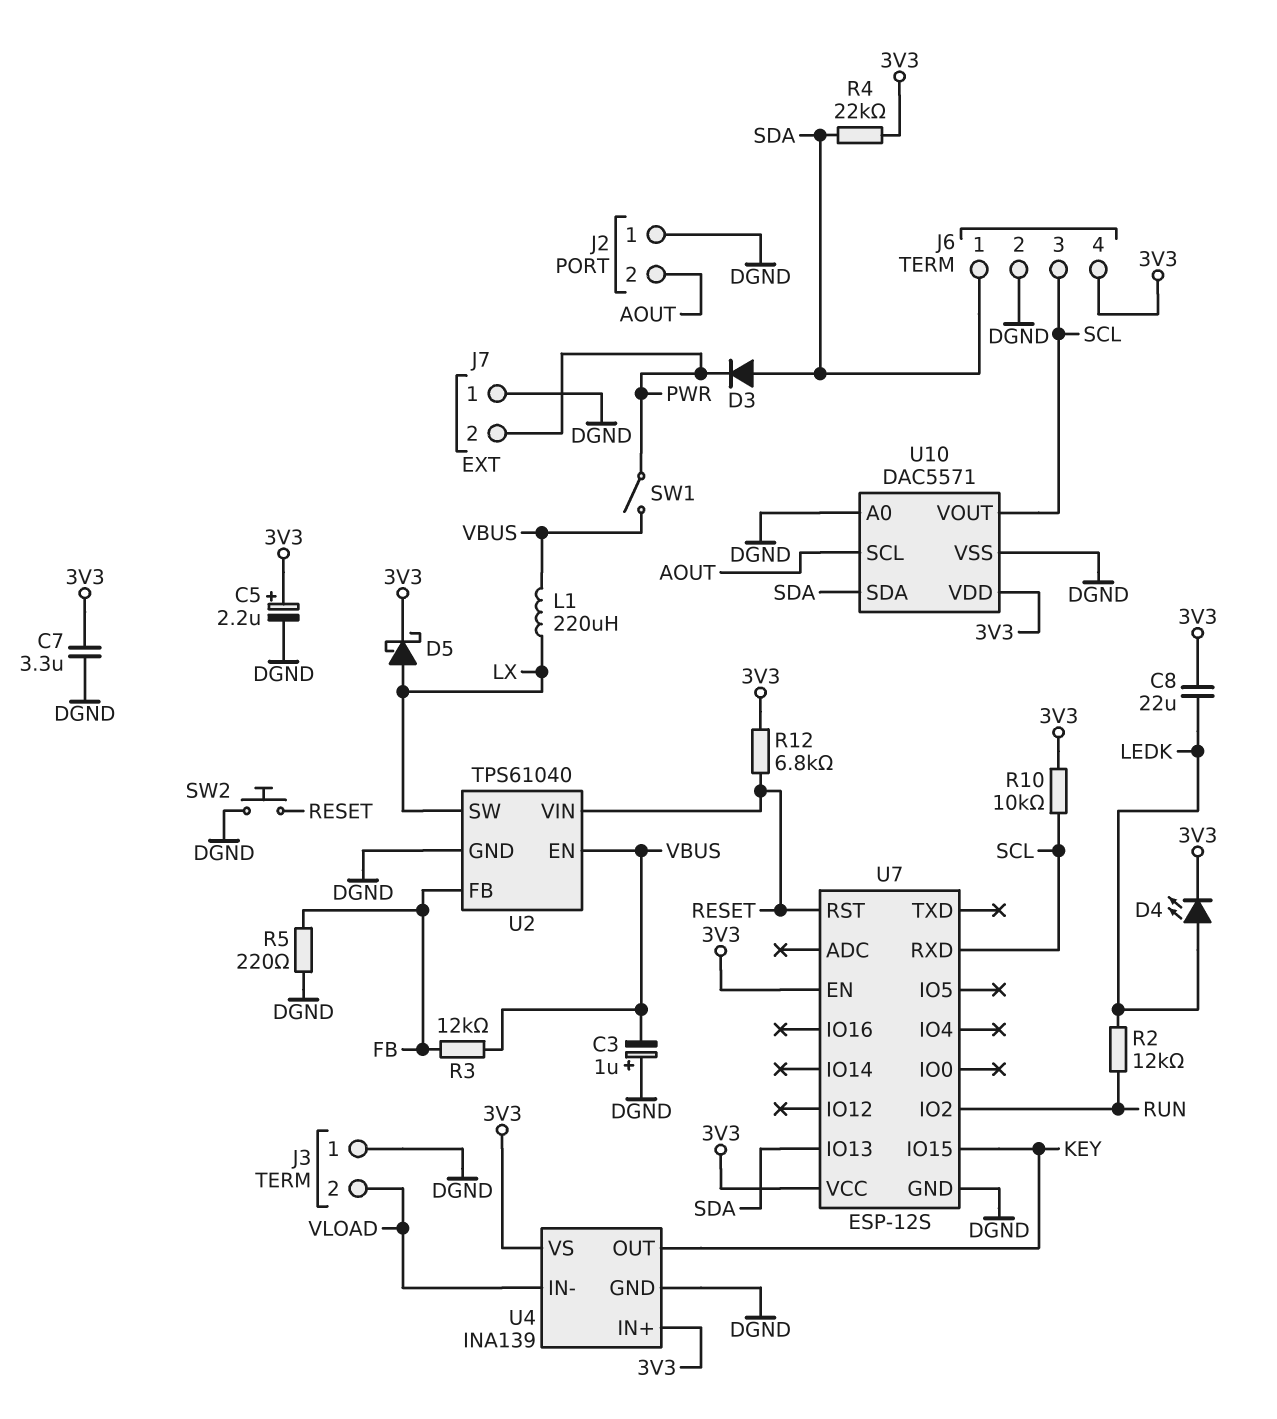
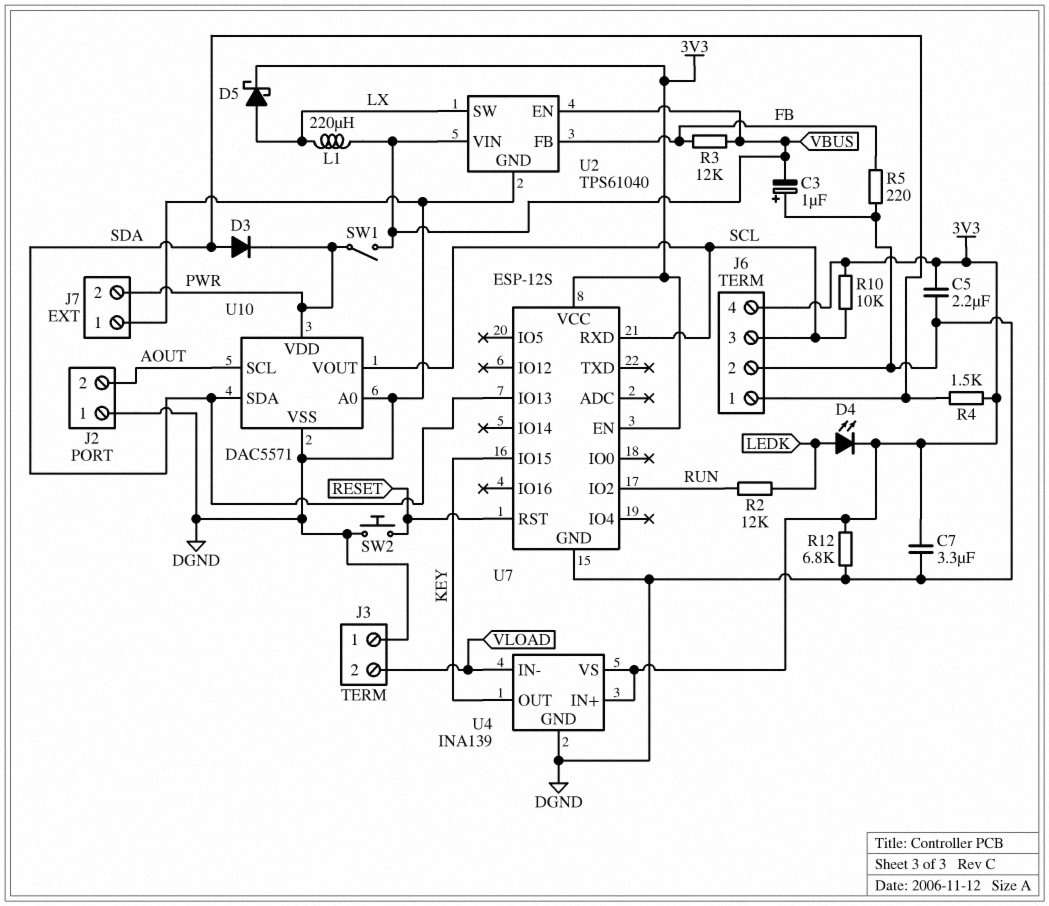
C5: 2.2uF (plus 3V3, minus DGND) -> 2.2uF (3V3, DGND)
C8: 22uF (3V3, LEDK) -> none
R4: 22k (3V3, SDA) -> 1.5k (3V3, SDA)
R12: 6.8k (3V3, RESET) -> 6.8k (3V3, DGND)
U2 pin VIN: RESET -> VBUS
U10 pin VDD: 3V3 -> PWR

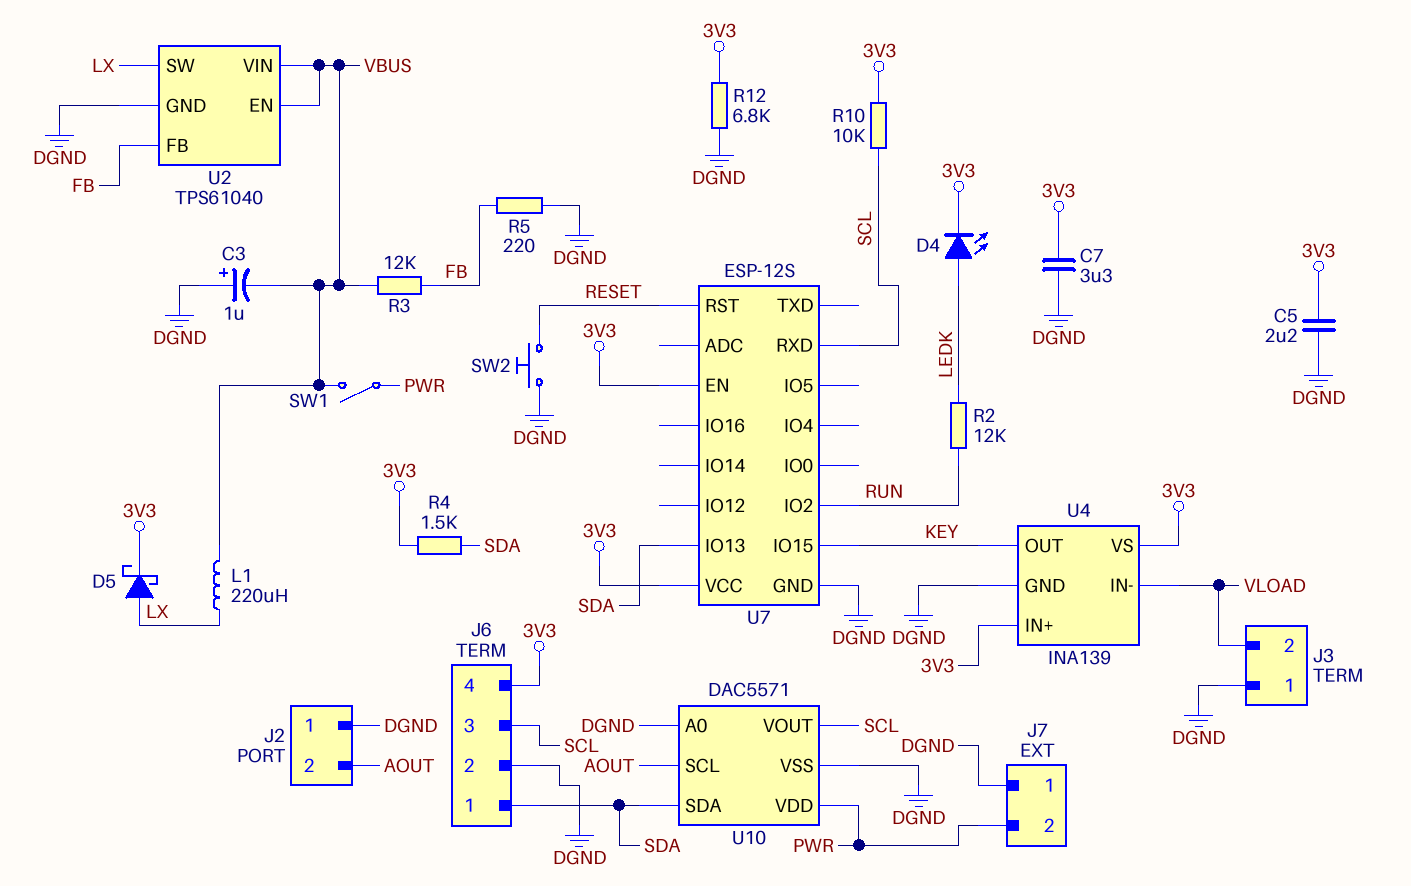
D3: diode (A SDA, K PWR) -> none

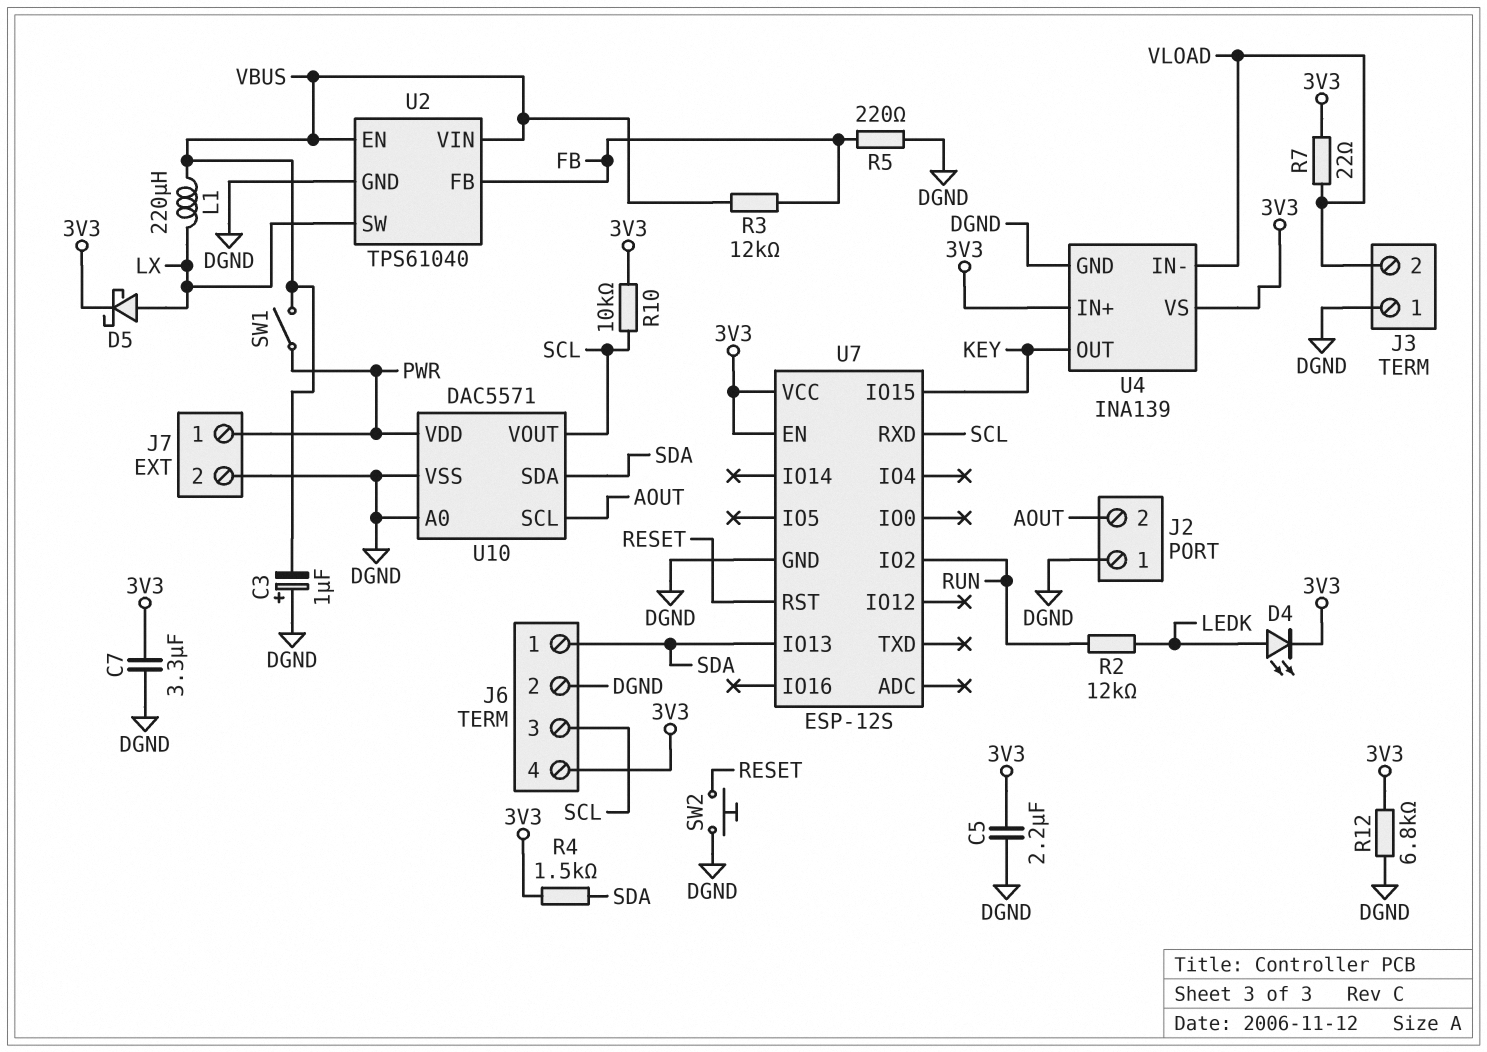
J7 pin 1: DGND -> PWR
J7 pin 2: PWR -> DGND
R7: none -> 22 (3V3, VLOAD)

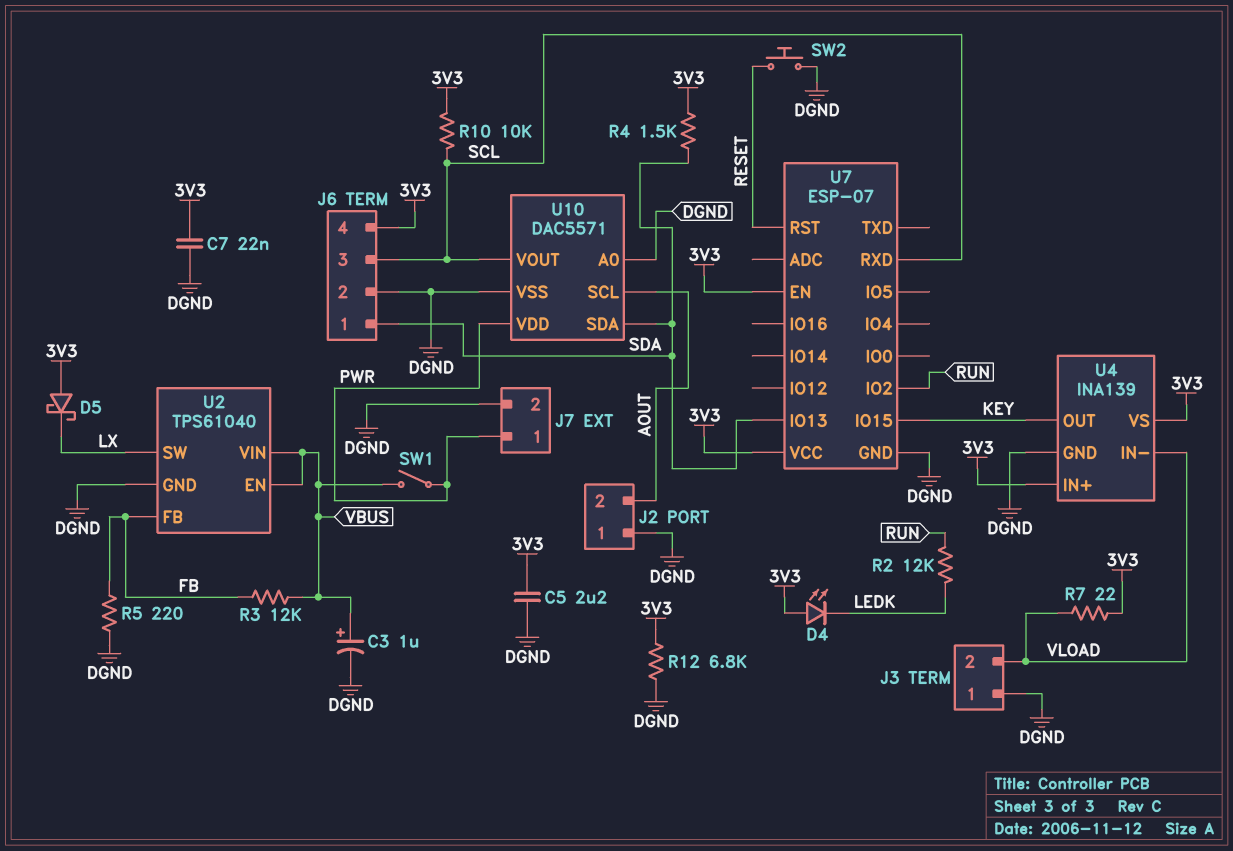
C3: 1uF (plus DGND, minus VBUS) -> 1uF (plus VBUS, minus DGND)
C7: 3.3uF (3V3, DGND) -> 22nF (3V3, DGND)
D4: LED (A LEDK, K 3V3) -> LED (A 3V3, K LEDK)
D5: schottky (A LX, K 3V3) -> schottky (A 3V3, K LX)
L1: 220uH (LX, VBUS) -> none
U7: ESP-12S -> ESP-07

